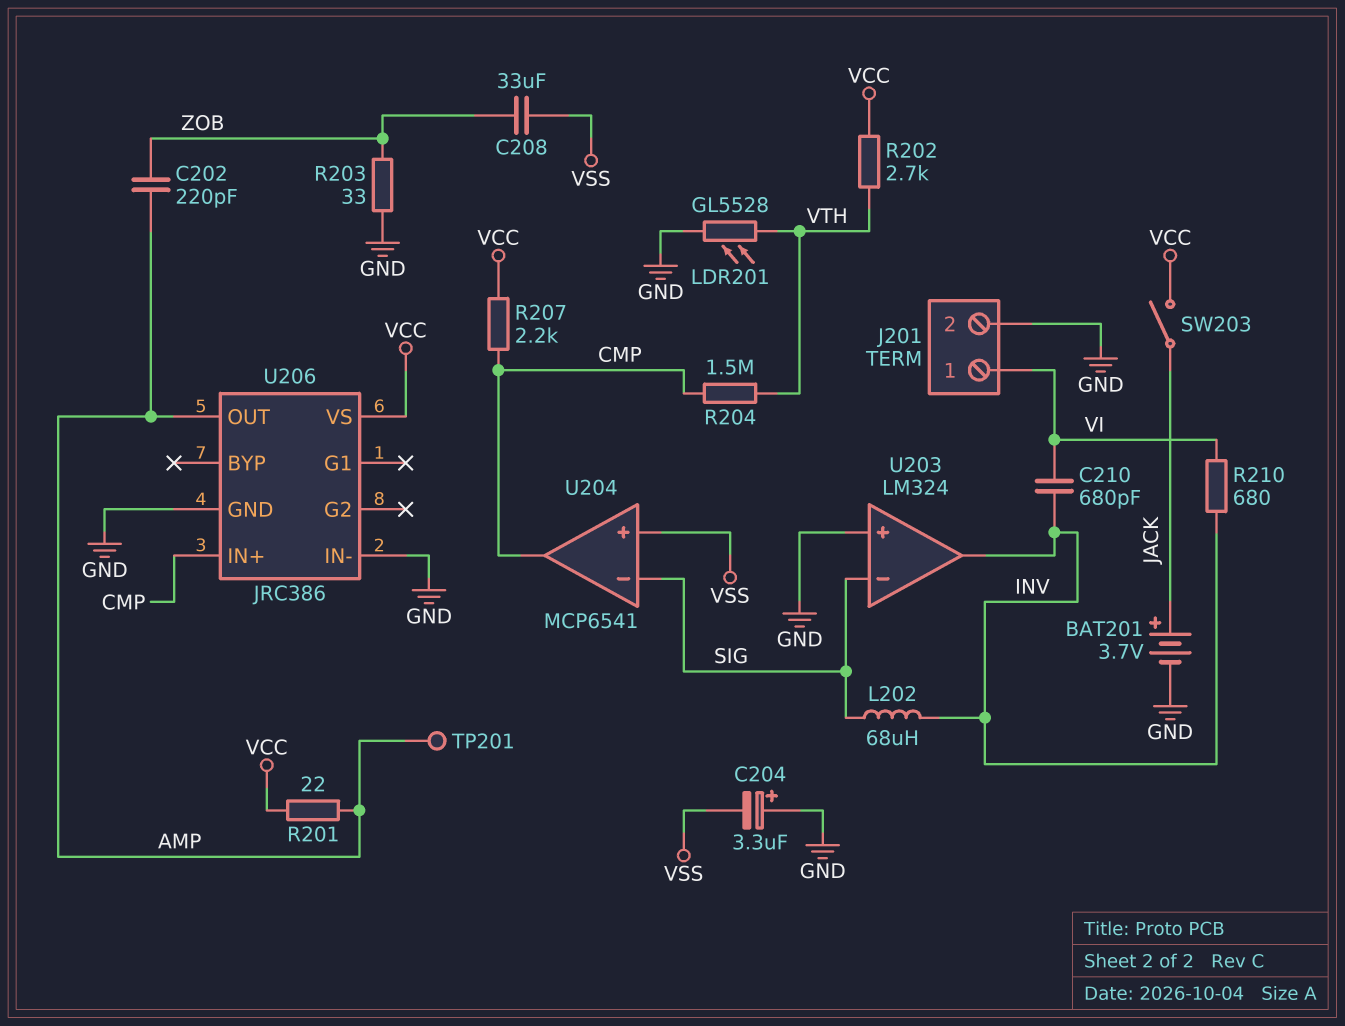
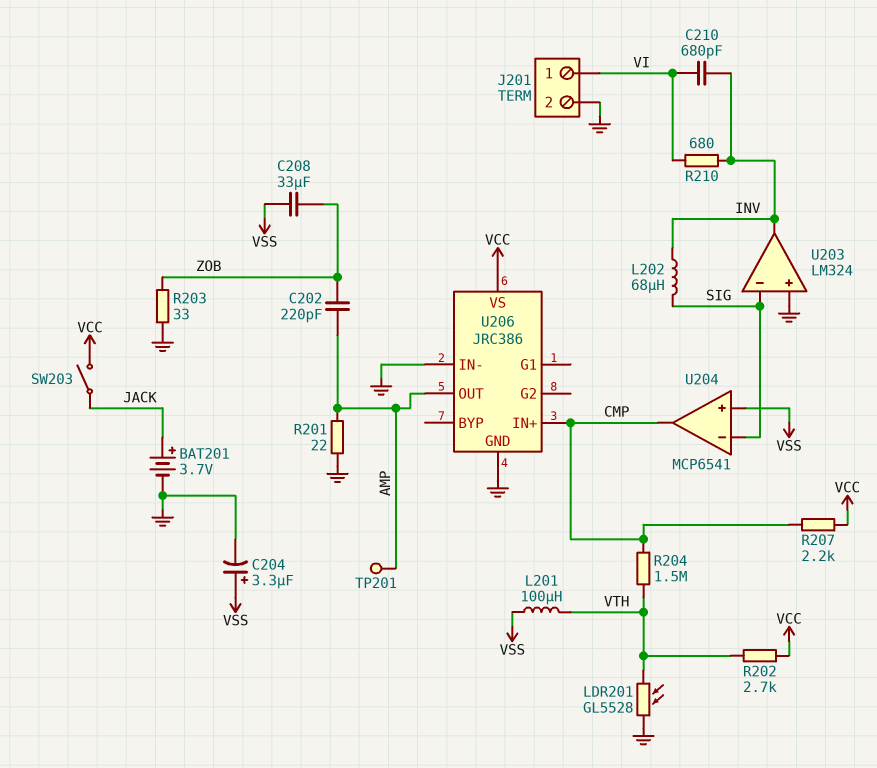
C204: 3.3uF (plus GND, minus VSS) -> 3.3uF (plus VSS, minus GND)
L201: none -> 100uH (VSS, VTH)
R201: 22 (AMP, VCC) -> 22 (AMP, GND)

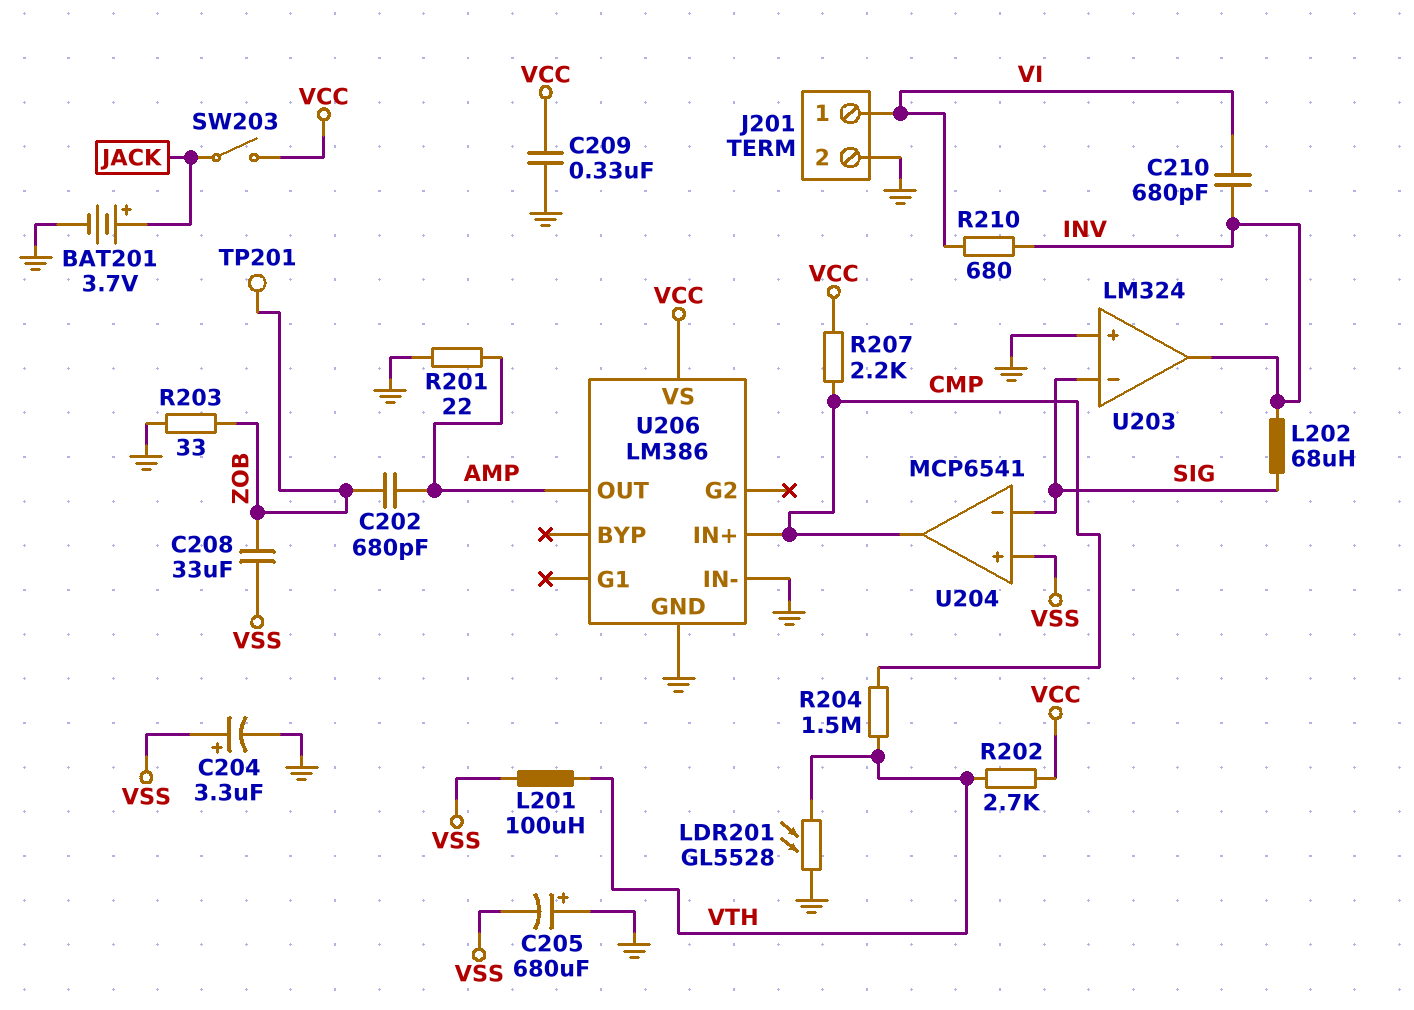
C202: 220pF (AMP, ZOB) -> 680pF (AMP, ZOB)
C205: none -> 680uF (plus GND, minus VSS)
C209: none -> 330nF (GND, VCC)
TP201: test point (AMP) -> test point (ZOB)
U206: JRC386 -> LM386

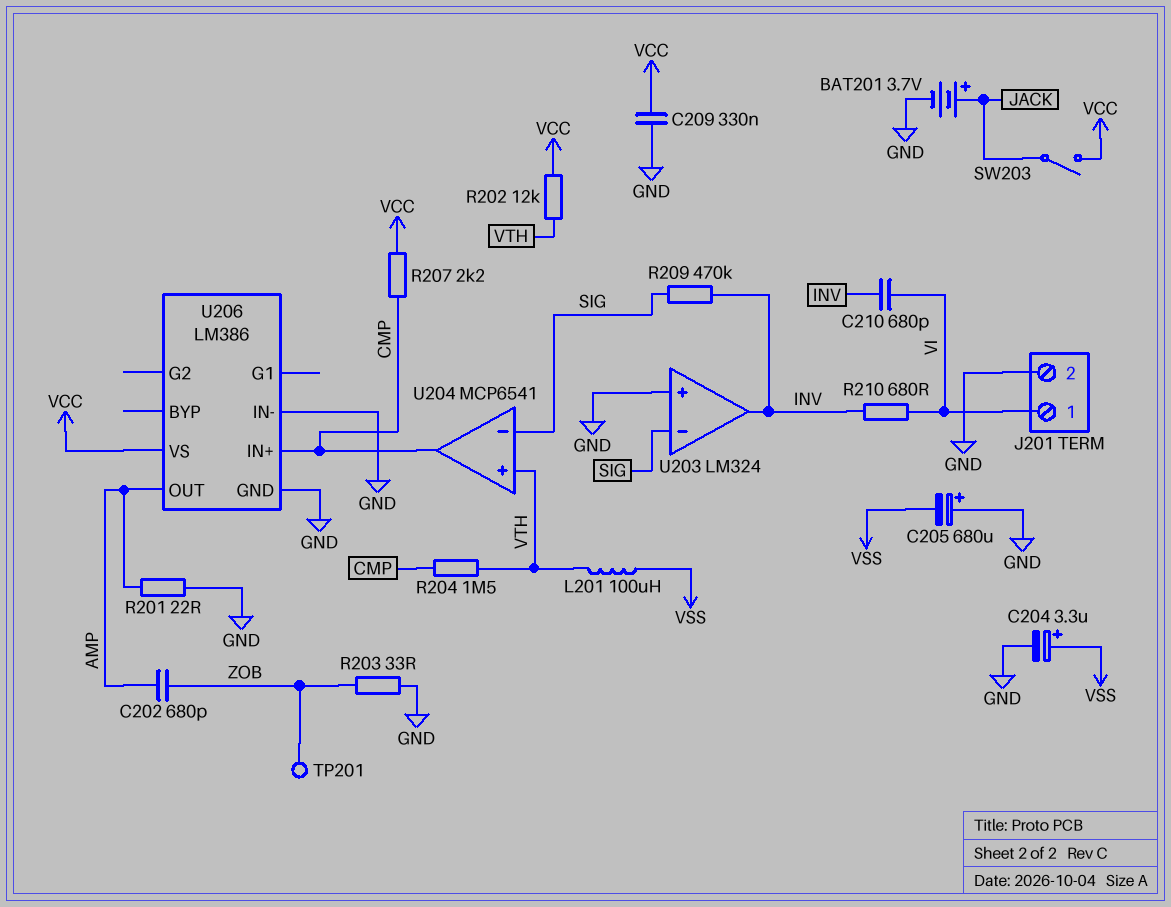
C208: 33uF (VSS, ZOB) -> none
L202: 68uH (INV, SIG) -> none
LDR201: GL5528 (GND, VTH) -> none
R202: 2.7k (VCC, VTH) -> 12k (VCC, VTH)
R209: none -> 470k (INV, SIG)
U204 pin in+: VSS -> VTH

